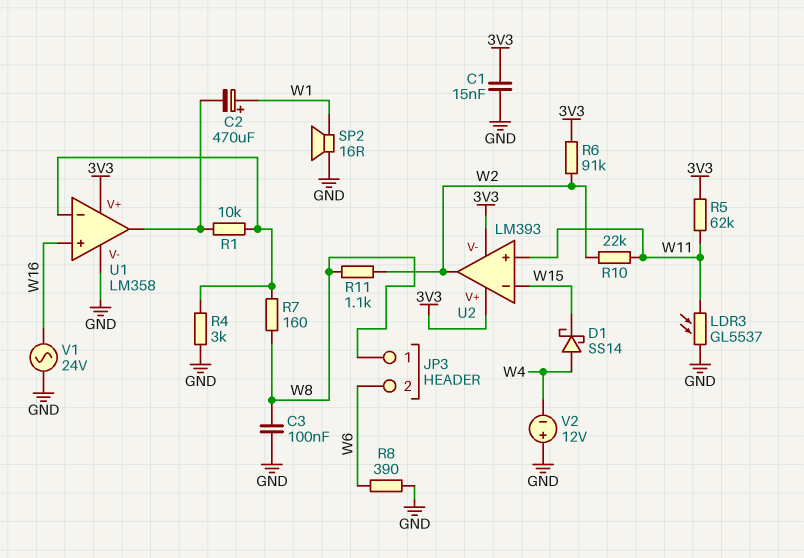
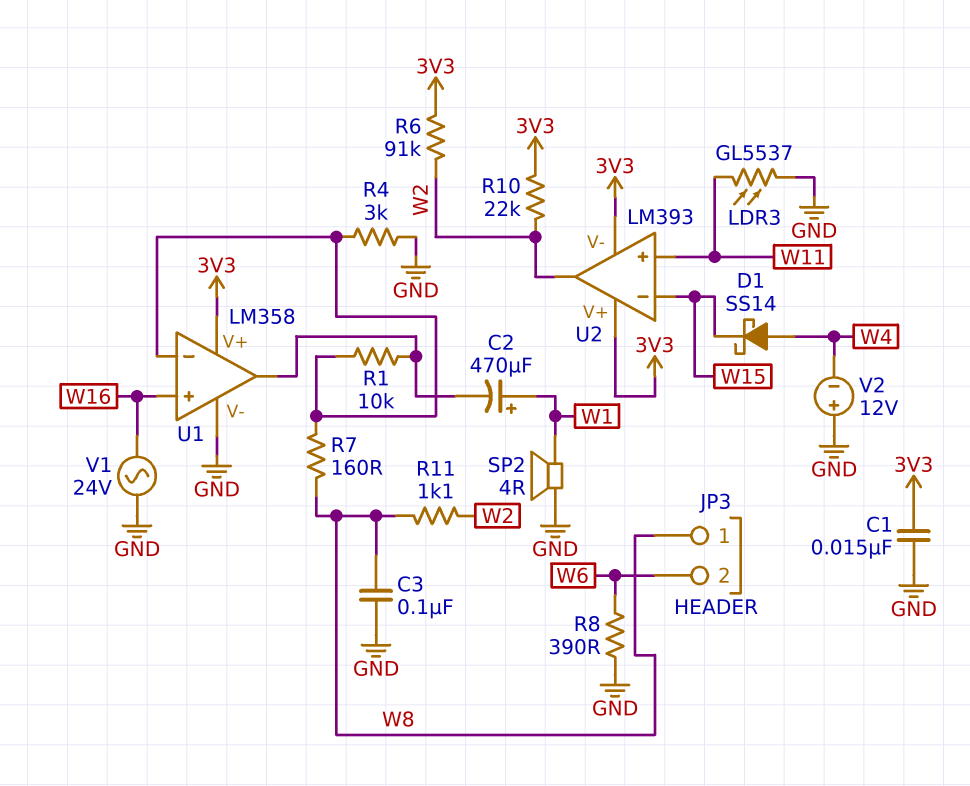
R5: 62k (3V3, W11) -> none
R10: 22k (W2, W11) -> 22k (3V3, W2)
SP2: speaker 16R (GND, W1) -> speaker 4R (GND, W1)

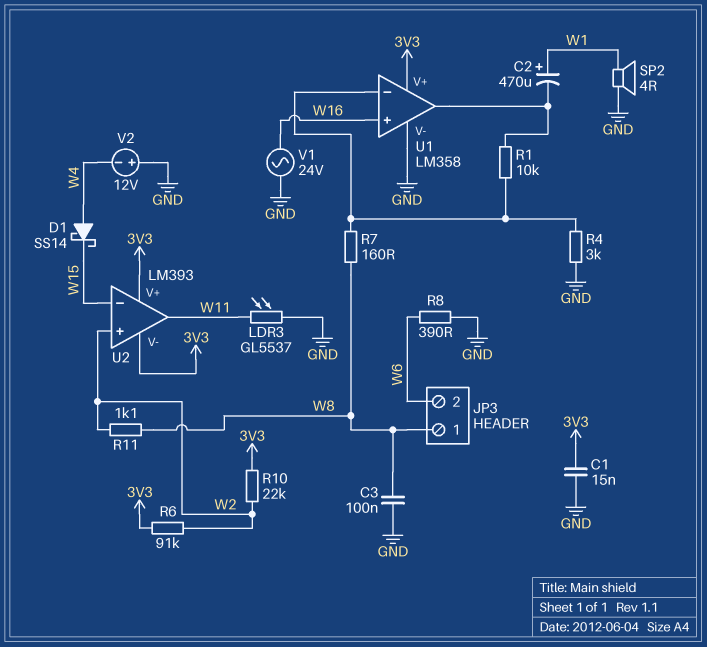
U2 pin in+: W11 -> W2
U2 pin out: W2 -> W11

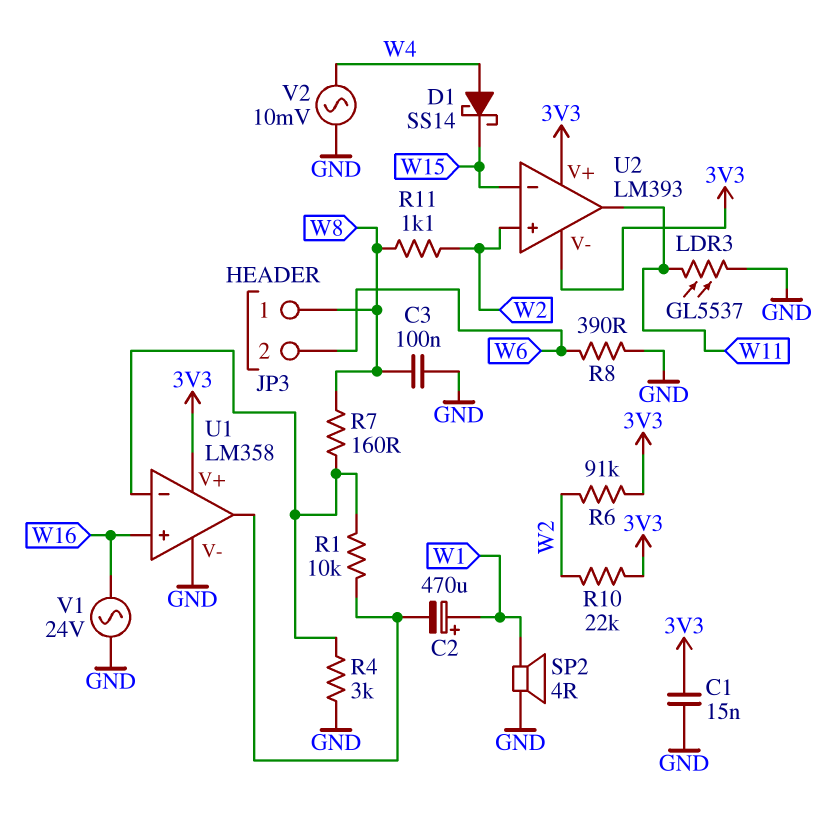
V2: 12V (plus GND, minus W4) -> AC 10mV (GND, W4)

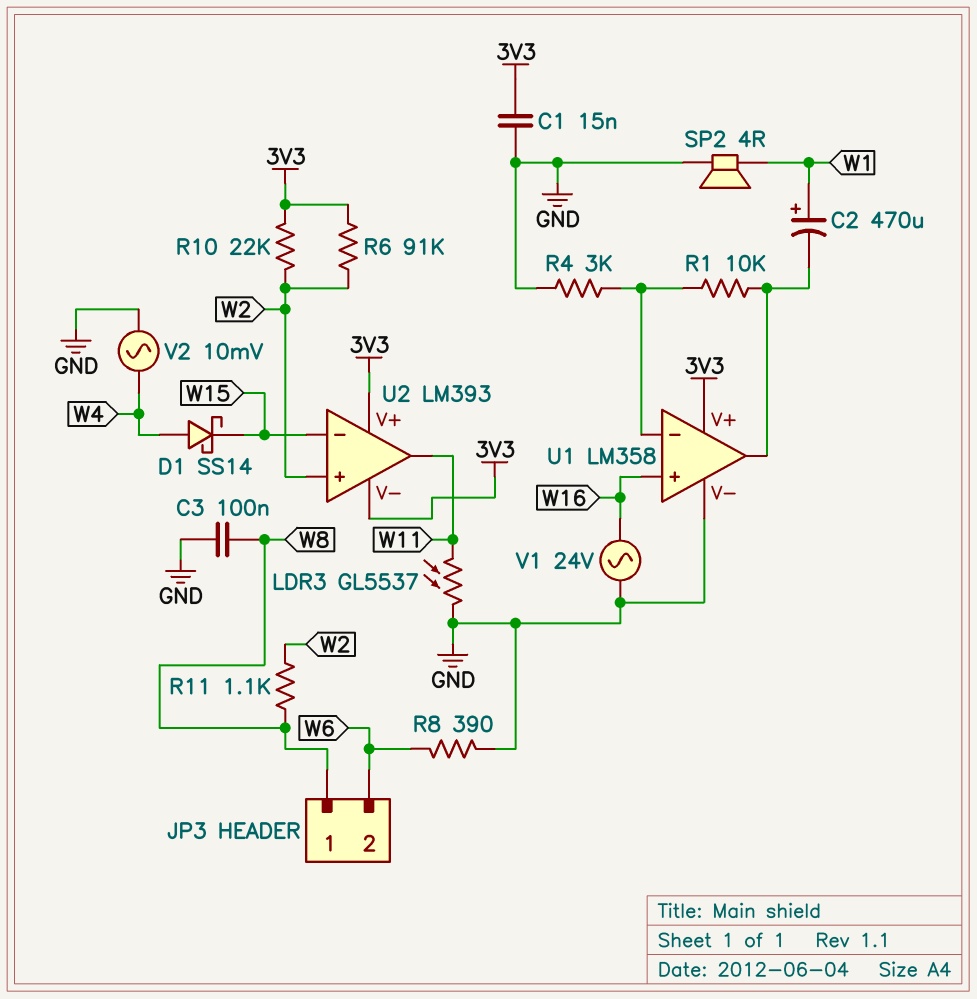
R7: 160 (U1/in-, W8) -> none

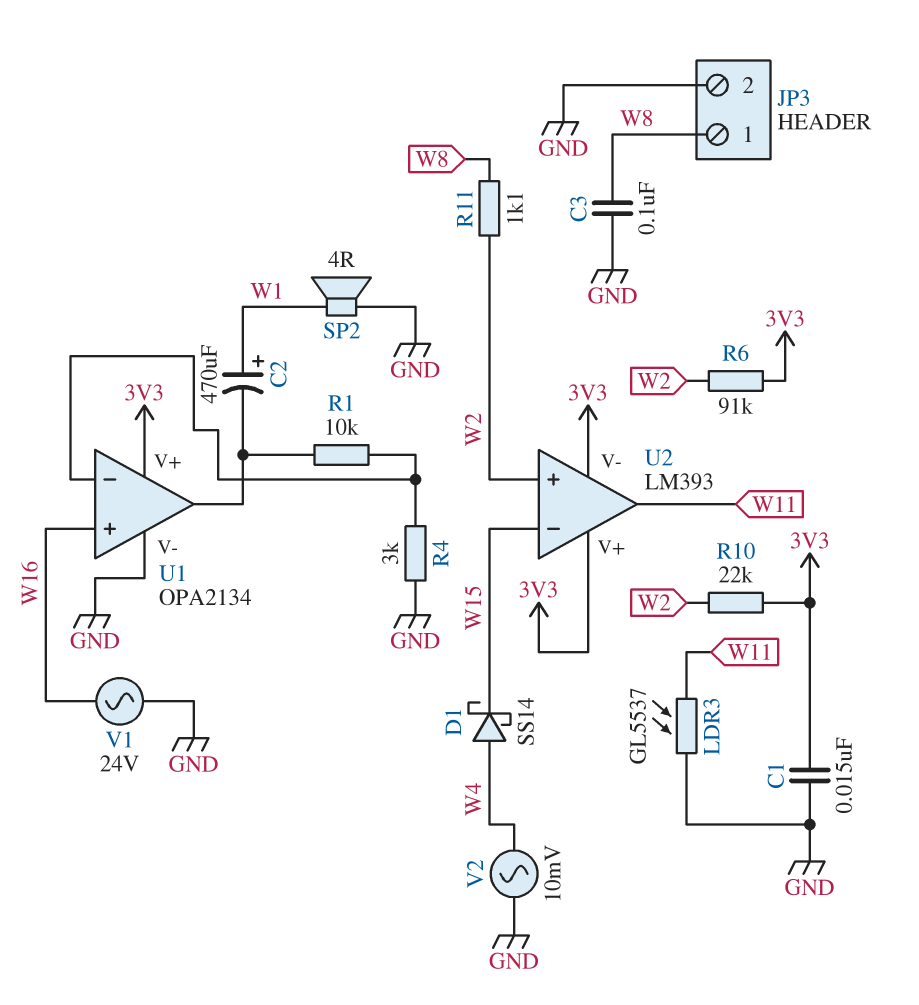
JP3 pin 2: W6 -> GND
R8: 390 (GND, W6) -> none
U1: LM358 -> OPA2134

